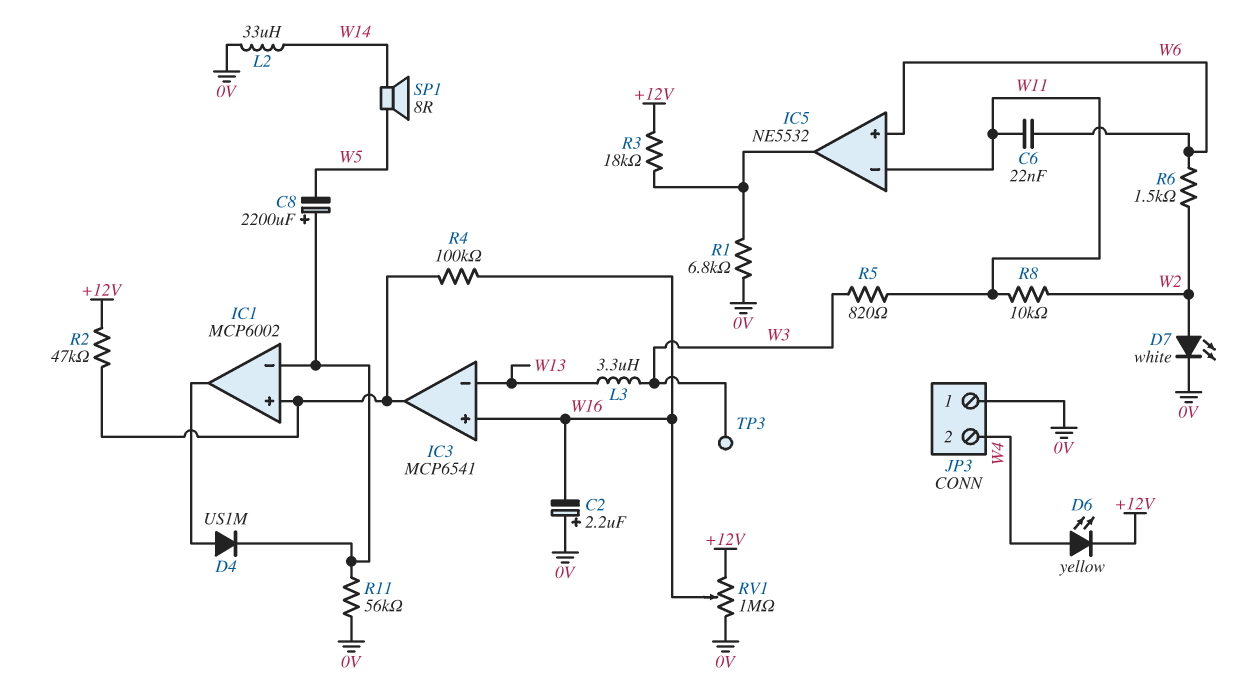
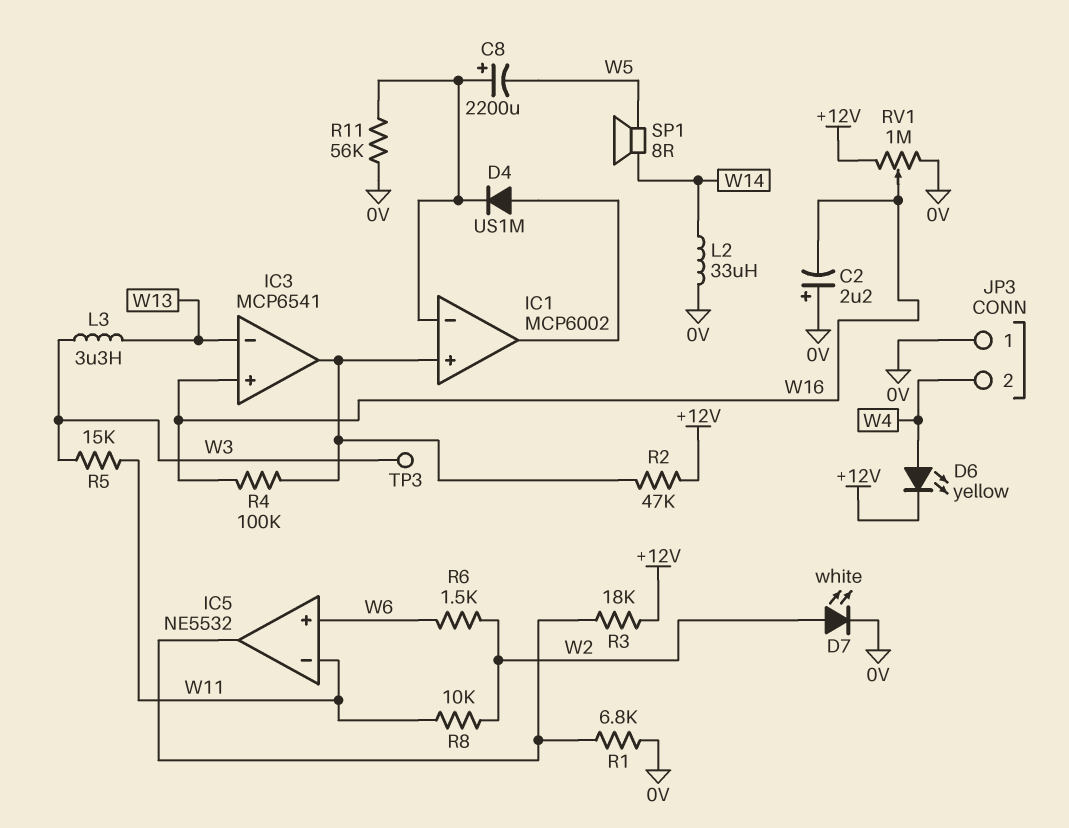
C6: 22nF (W6, W11) -> none
R5: 820 (W3, W11) -> 15k (W3, W11)

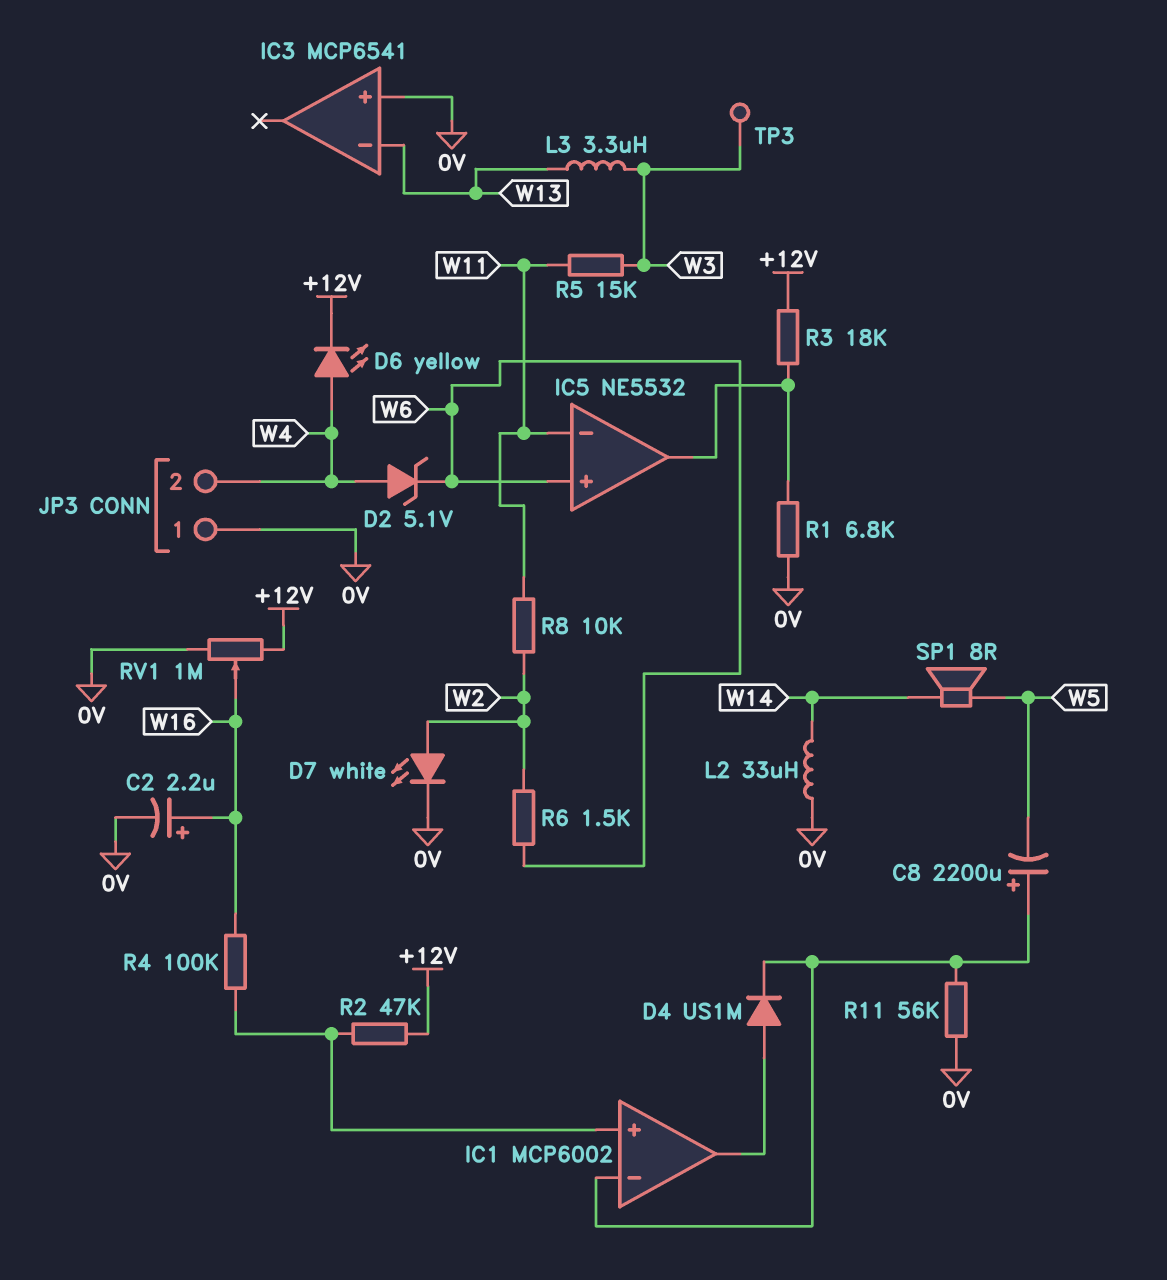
C2: 2.2uF (plus 0V, minus W16) -> 2.2uF (plus W16, minus 0V)
D2: none -> zener 5.1V (A W4, K W6)
IC3 pin in+: W16 -> 0V
IC3 pin out: IC1/in+ -> none

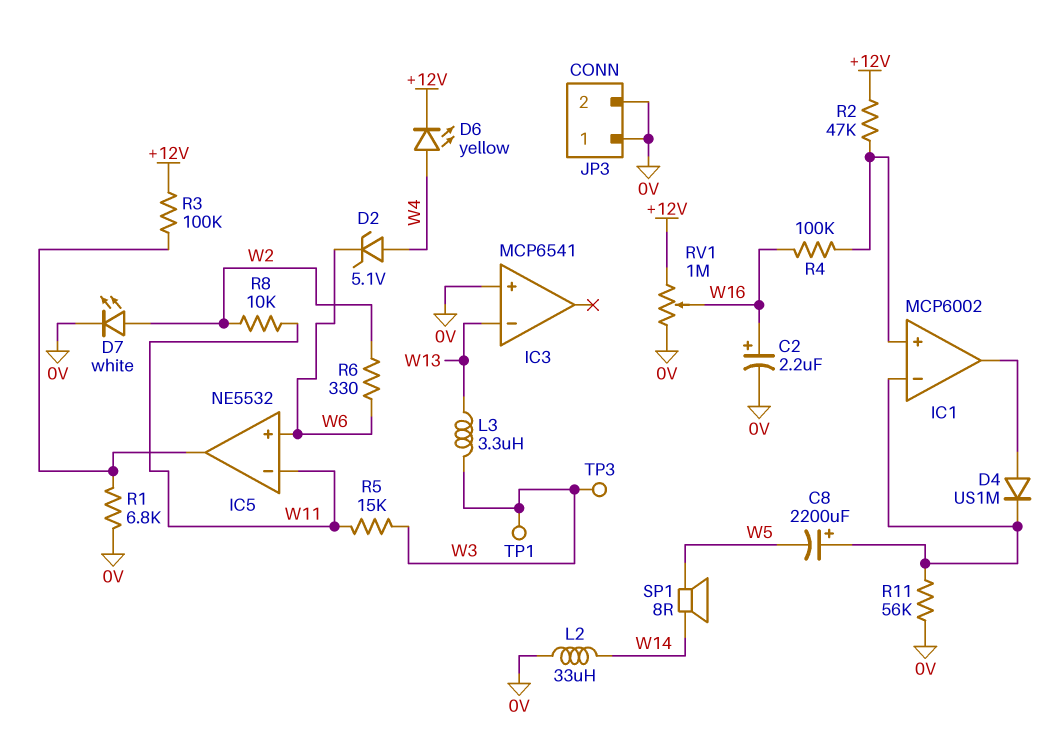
JP3 pin 2: W4 -> 0V
R3: 18k (+12V, IC5/out) -> 100k (+12V, IC5/out)
R6: 1.5k (W2, W6) -> 330 (W2, W6)
TP1: none -> test point (W3)

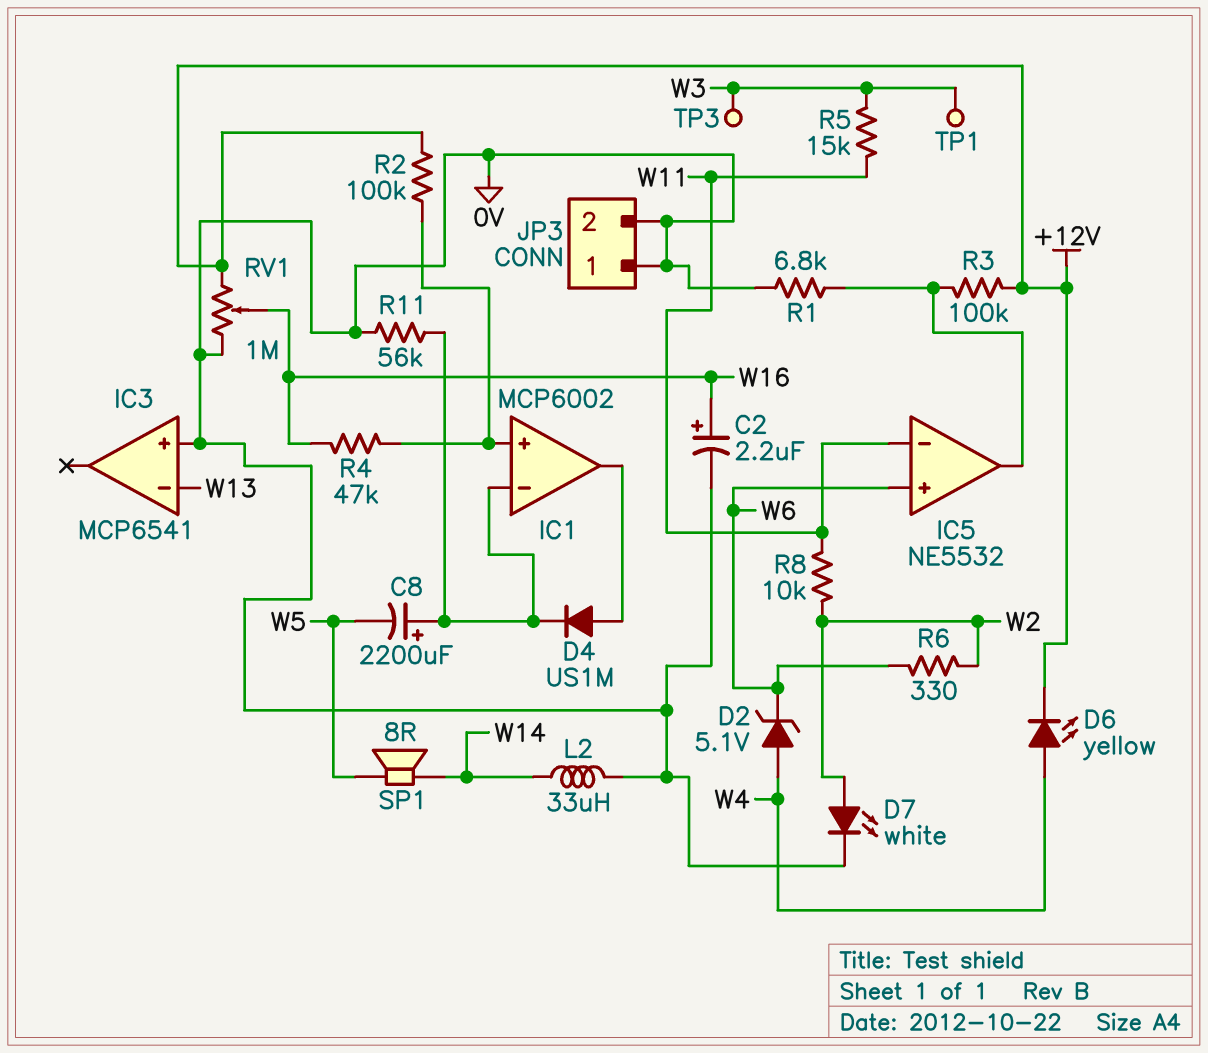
L3: 3.3uH (W3, W13) -> none
R2: 47k (+12V, IC1/in+) -> 100k (+12V, IC1/in+)
R4: 100k (IC1/in+, W16) -> 47k (IC1/in+, W16)

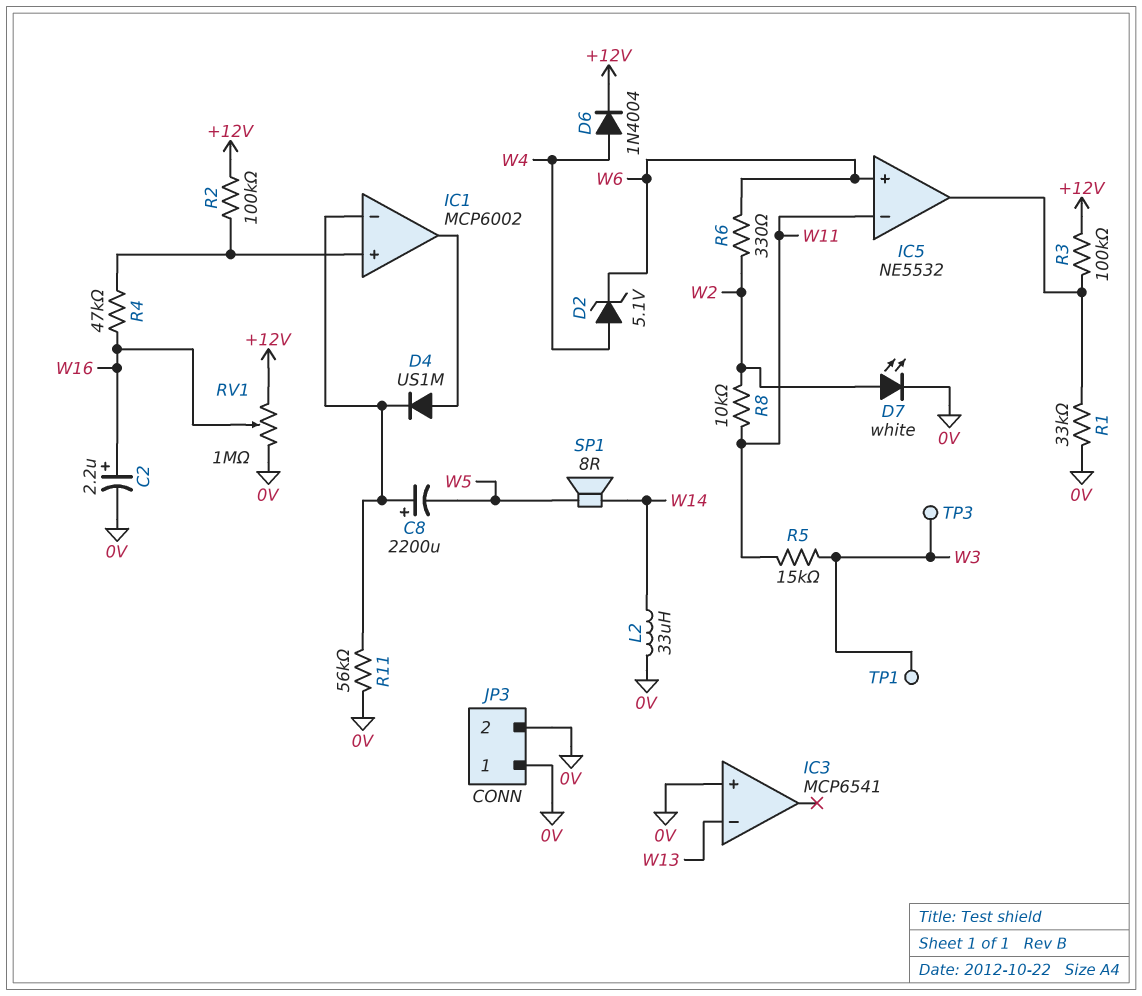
D6: LED yellow (A W4, K +12V) -> diode 1N4004 (A W4, K +12V)
R1: 6.8k (0V, IC5/out) -> 33k (0V, IC5/out)

